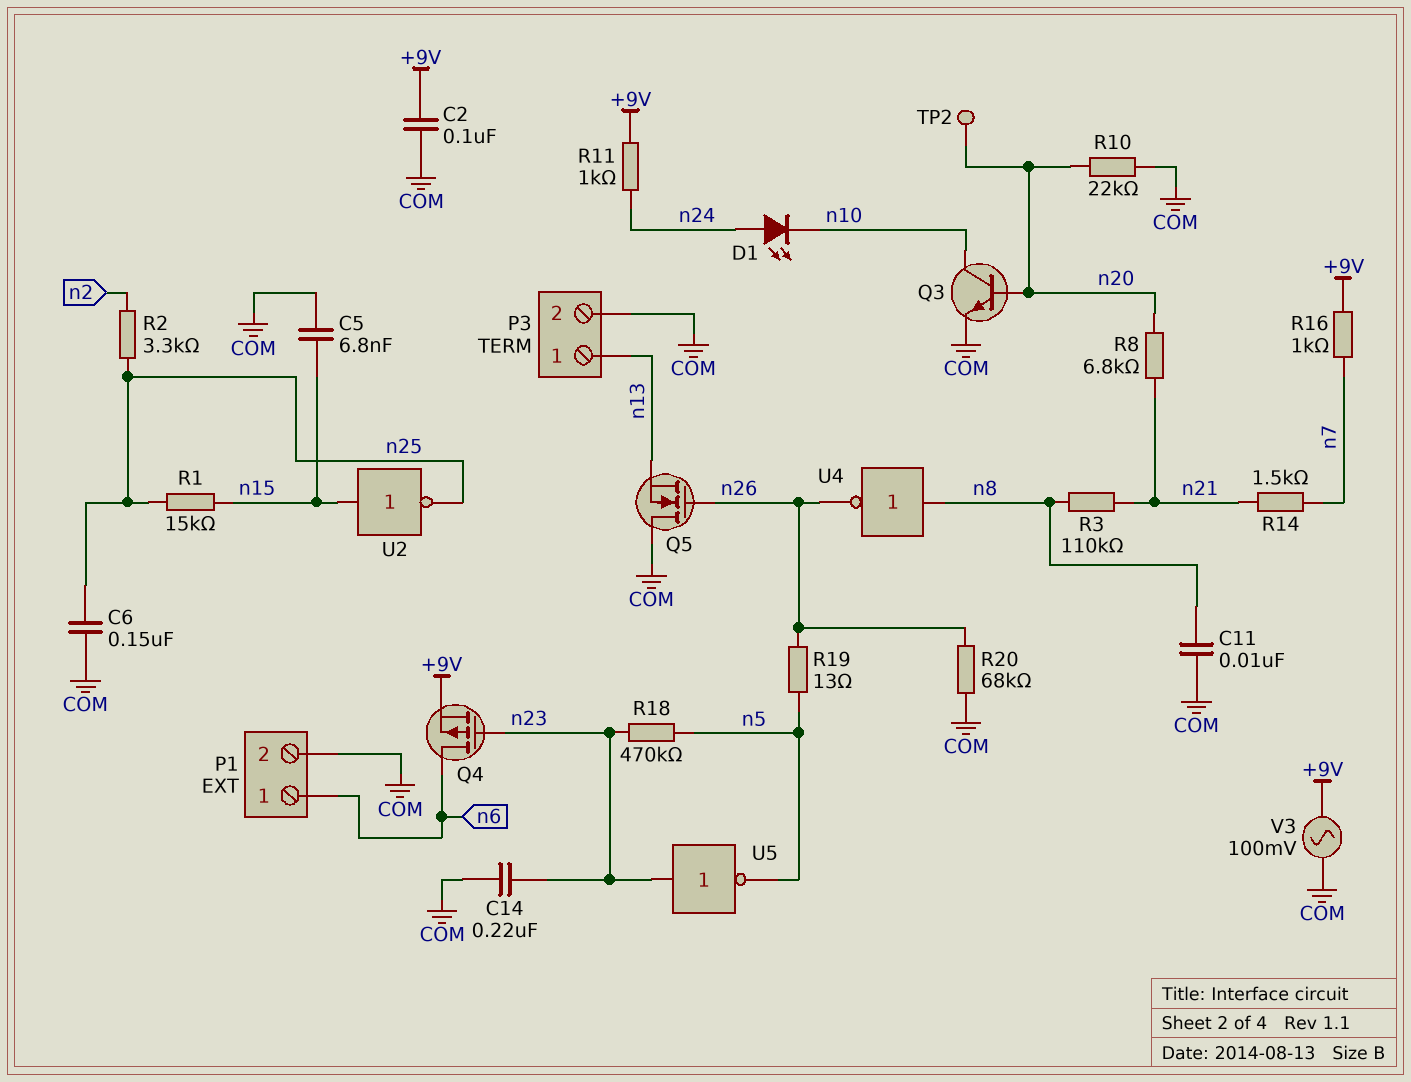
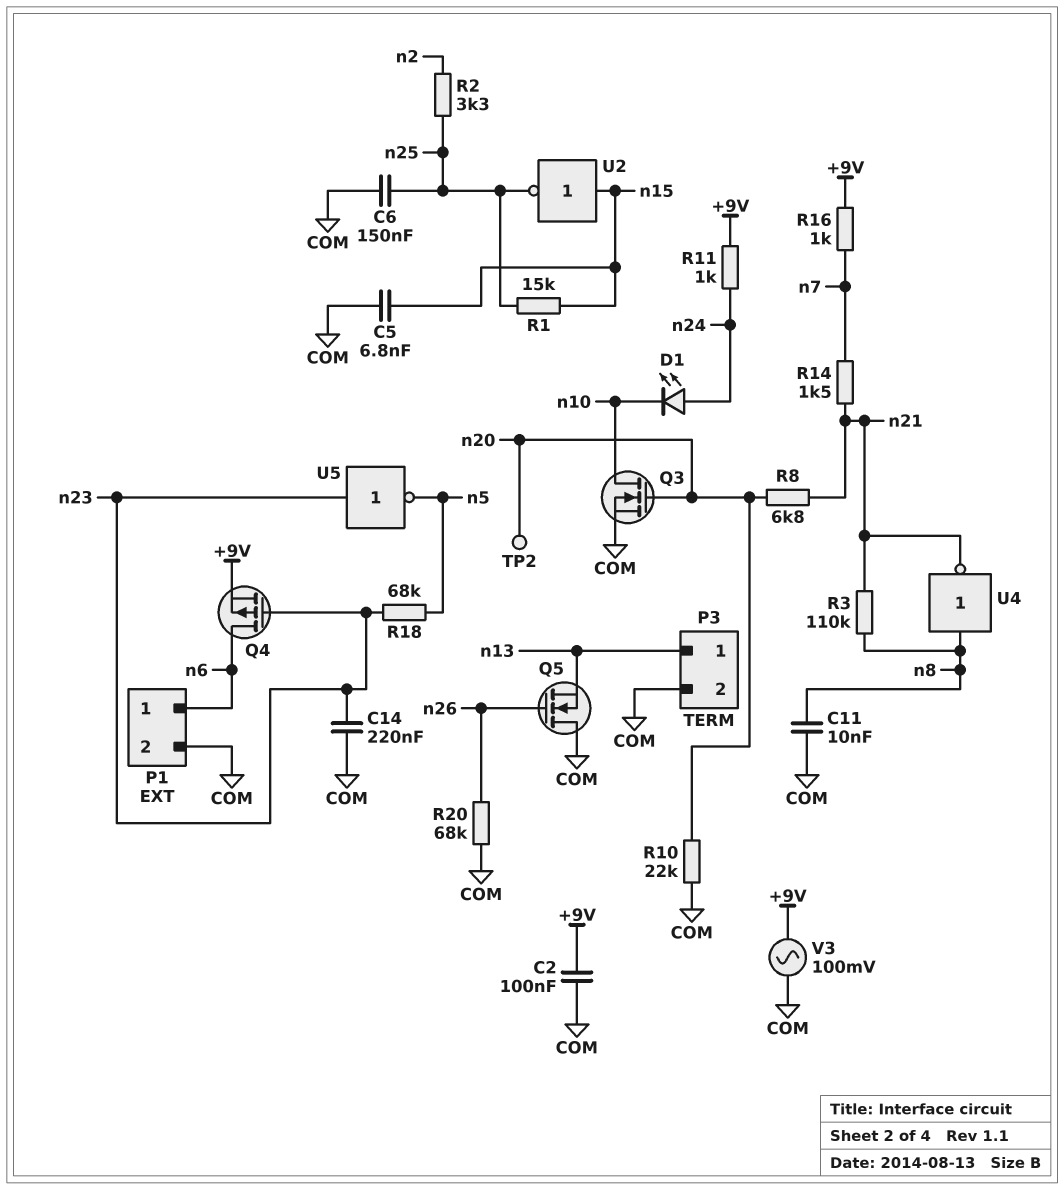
Q3: NPN (B n20, C n10, E COM) -> NMOS (G n20, D n10, S COM)
R18: 470k (n5, n23) -> 68k (n5, n23)
R19: 13 (n5, n26) -> none
U4: NOT (in n8, out n26) -> NOT (in n8, out n21)

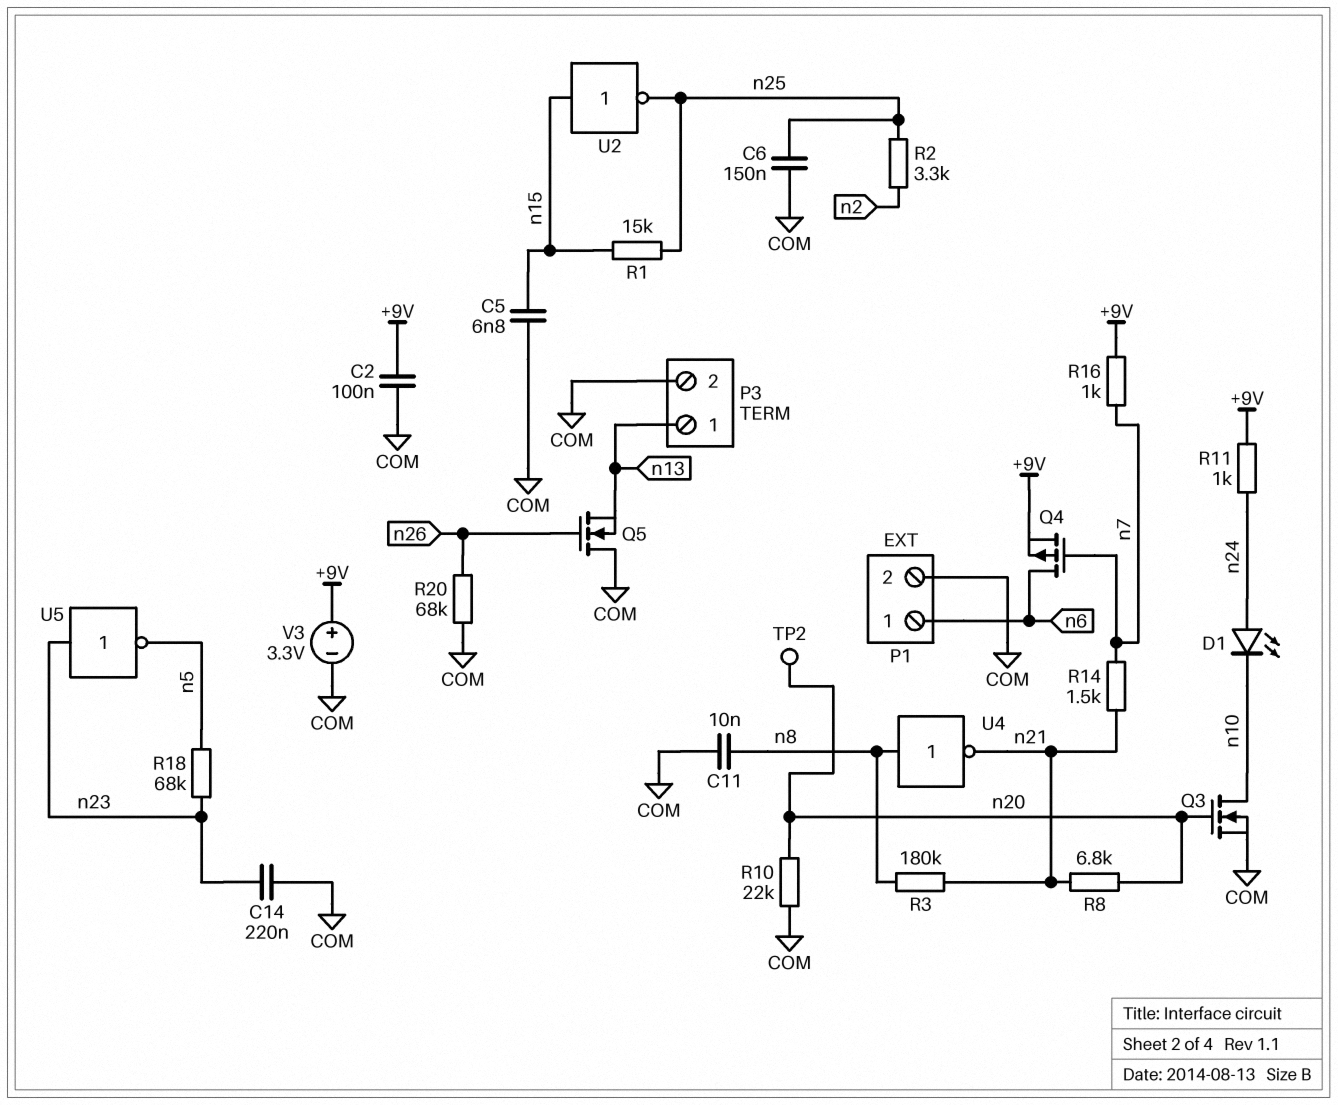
Q4: PMOS (G n23, D n6, S +9V) -> PMOS (G n7, D n6, S +9V)
R3: 110k (n8, n21) -> 180k (n8, n21)
V3: AC 100mV (+9V, COM) -> 3.3V (plus +9V, minus COM)

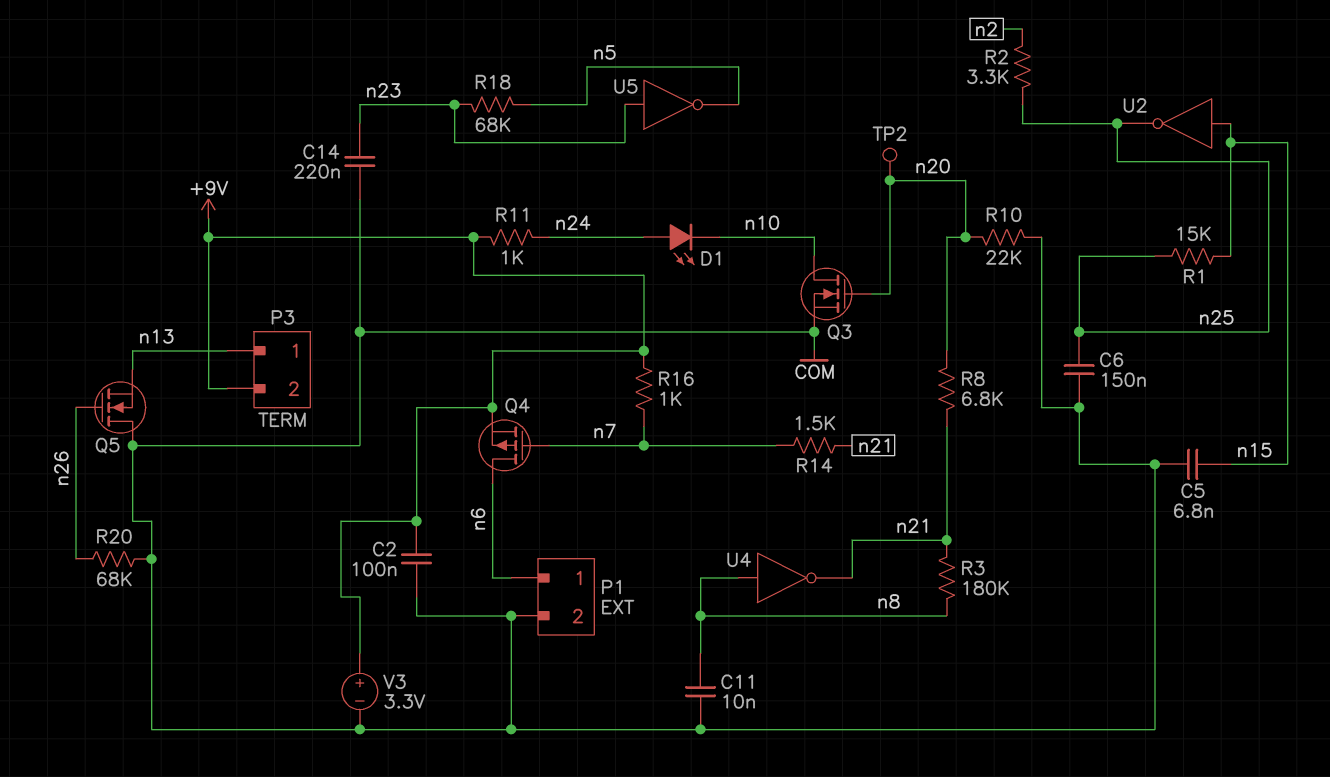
P3 pin 2: COM -> +9V

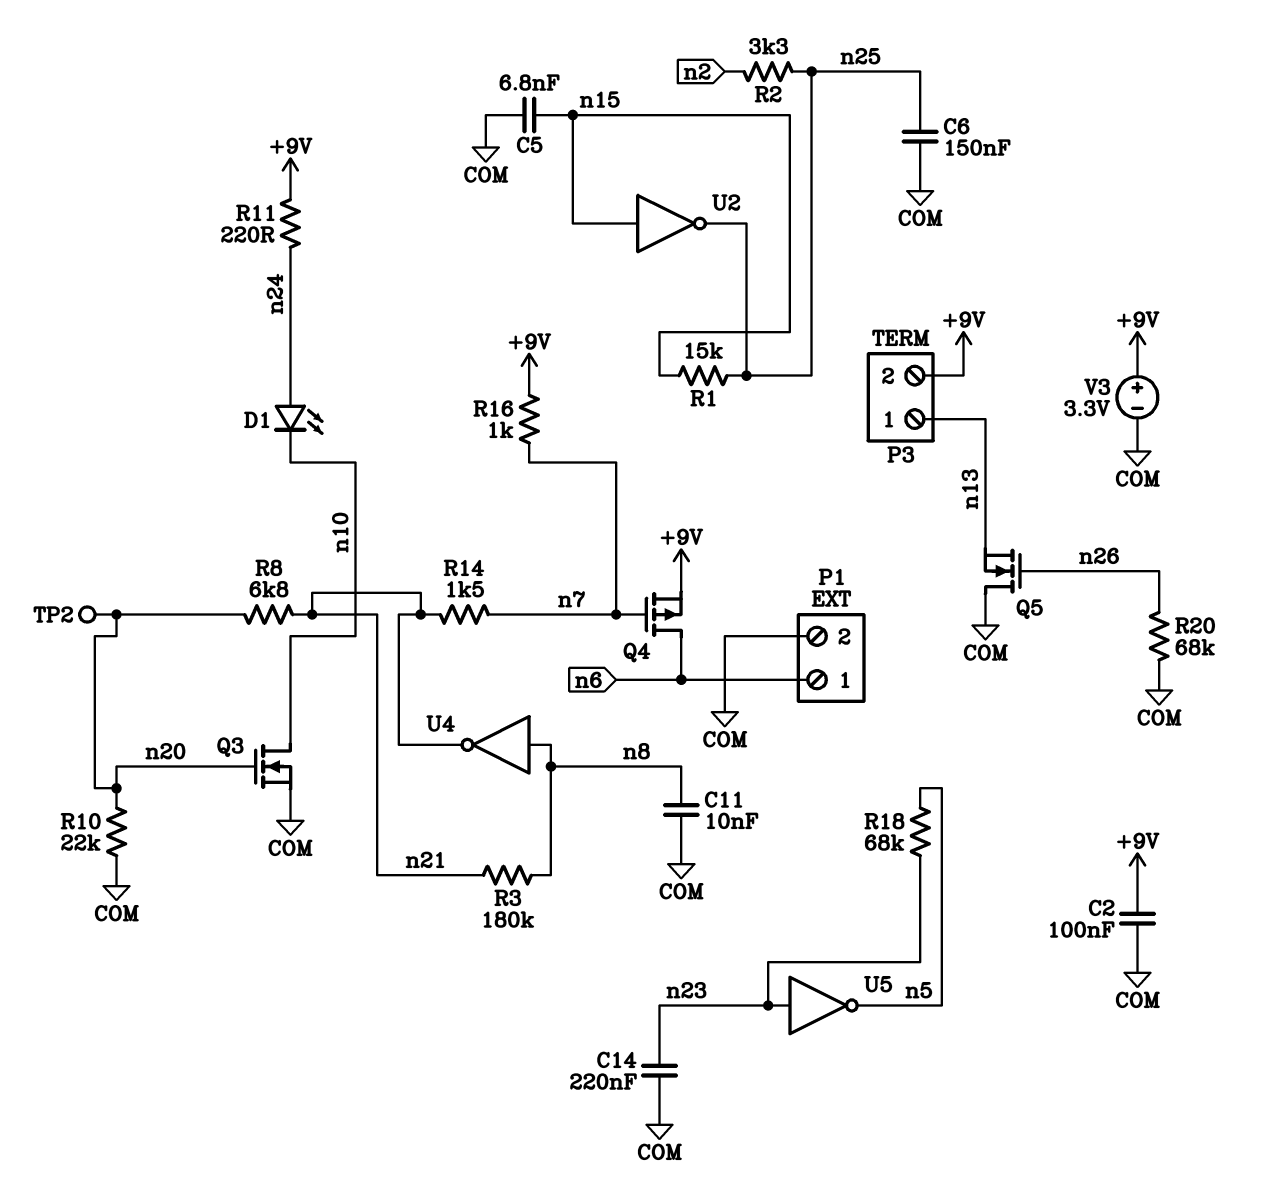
R11: 1k (+9V, n24) -> 220 (+9V, n24)

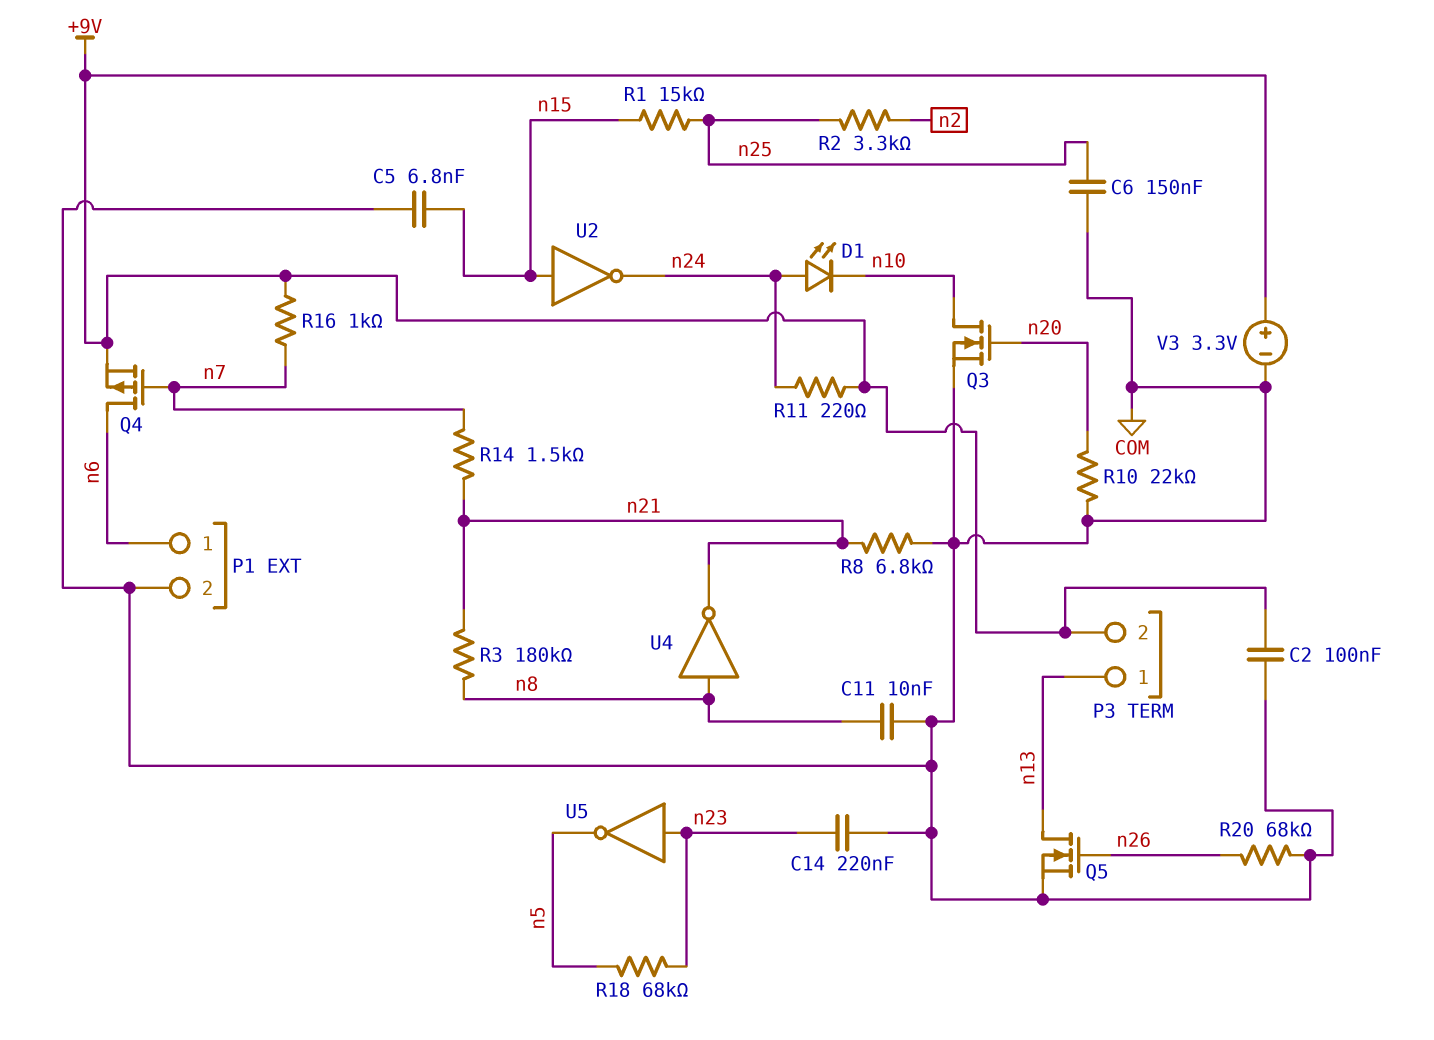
Q5: NMOS (G n26, D COM, S n13) -> NMOS (G n26, D n13, S COM)
R8: 6.8k (n20, n21) -> 6.8k (COM, n21)
TP2: test point (n20) -> none
U2: NOT (in n15, out n25) -> NOT (in n15, out n24)

